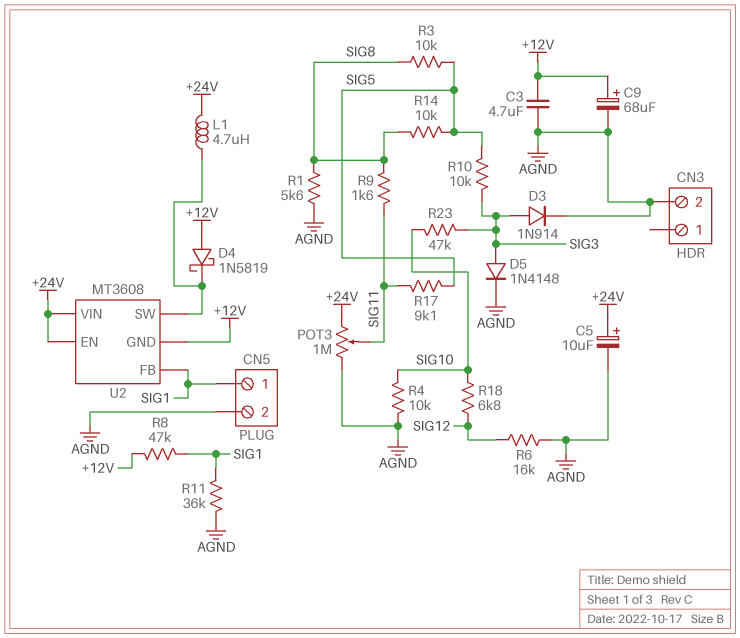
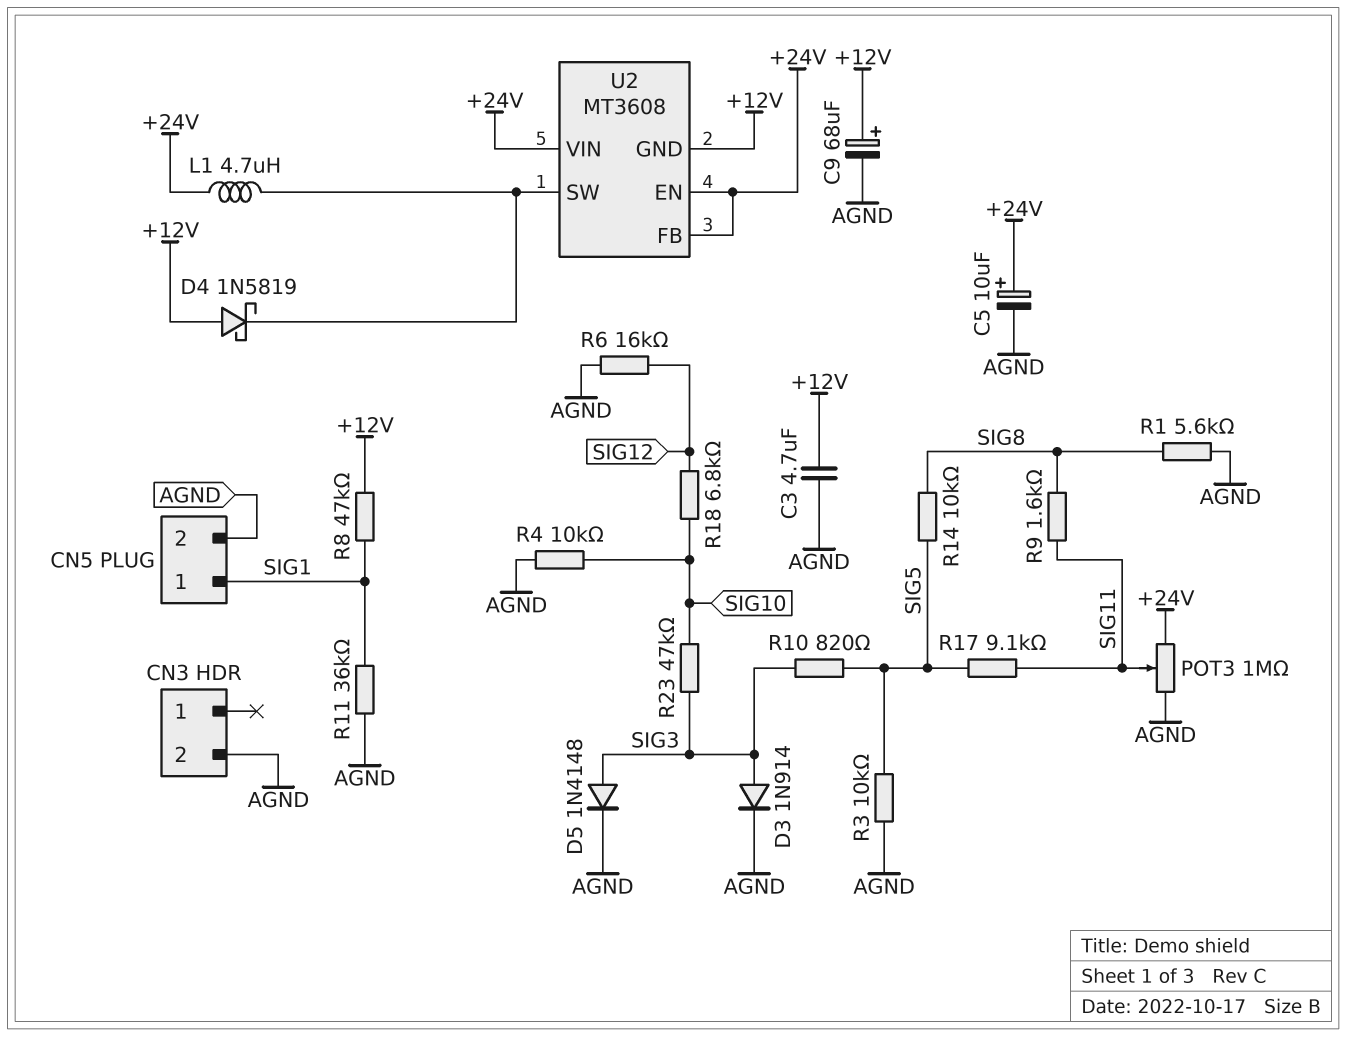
R3: 10k (SIG5, SIG8) -> 10k (AGND, SIG5)
R10: 10k (SIG3, SIG5) -> 820 (SIG3, SIG5)
U2 pin FB: SIG1 -> +24V

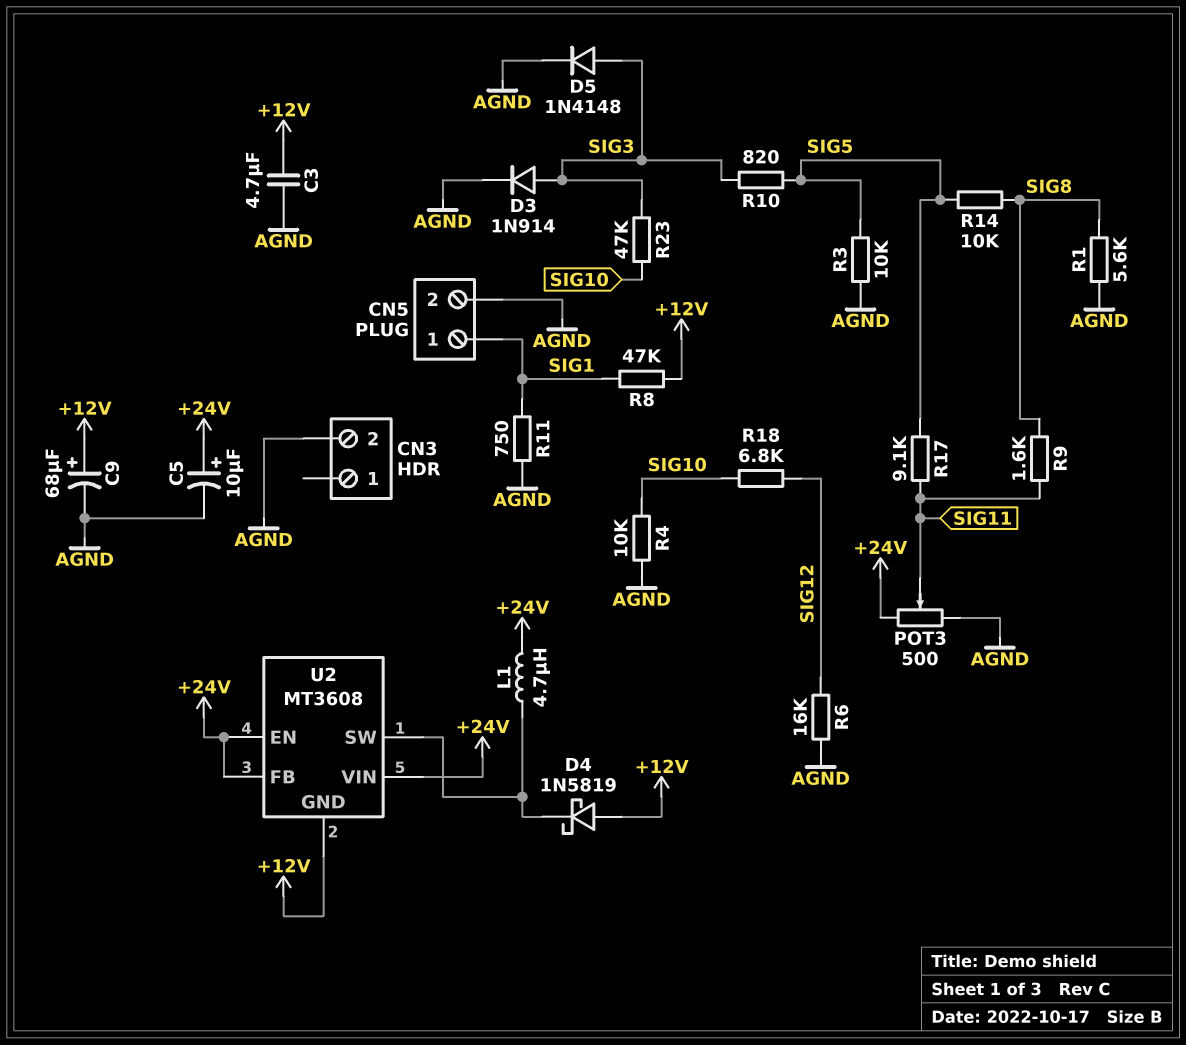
POT3: 1M (+24V, AGND, wiper SIG11) -> 500 (+24V, AGND, wiper SIG11)
R11: 36k (AGND, SIG1) -> 750 (AGND, SIG1)

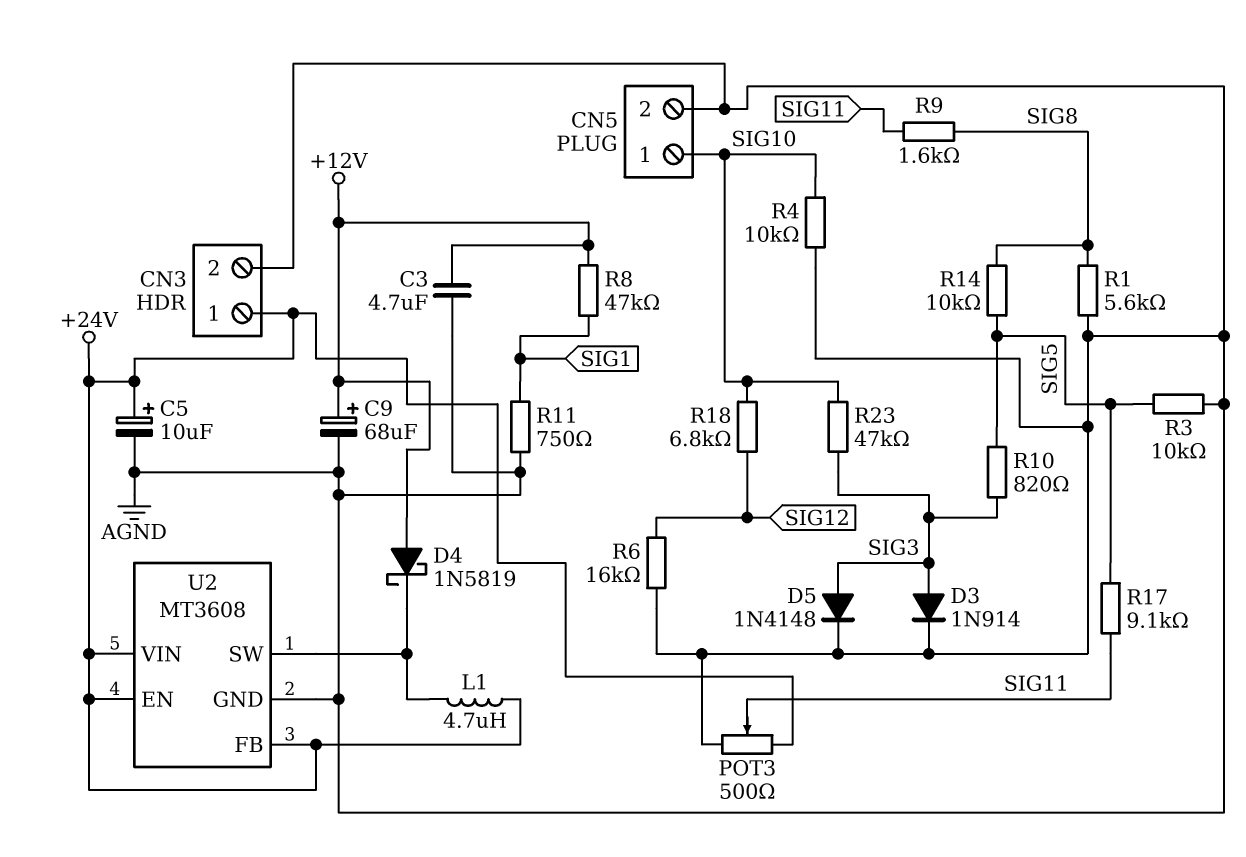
CN3 pin 1: none -> +24V
CN5 pin 1: SIG1 -> SIG10
U2 pin GND: +12V -> AGND

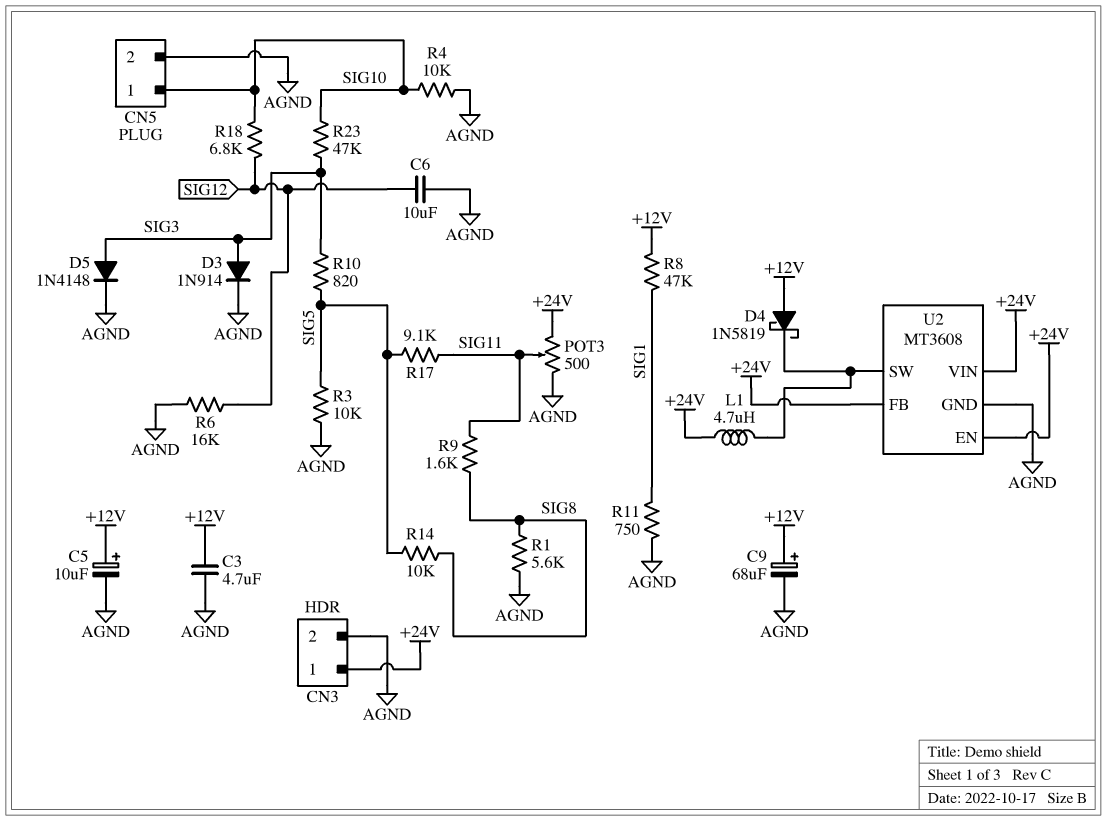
C5: 10uF (plus +24V, minus AGND) -> 10uF (plus +12V, minus AGND)
C6: none -> 10uF (AGND, SIG12)

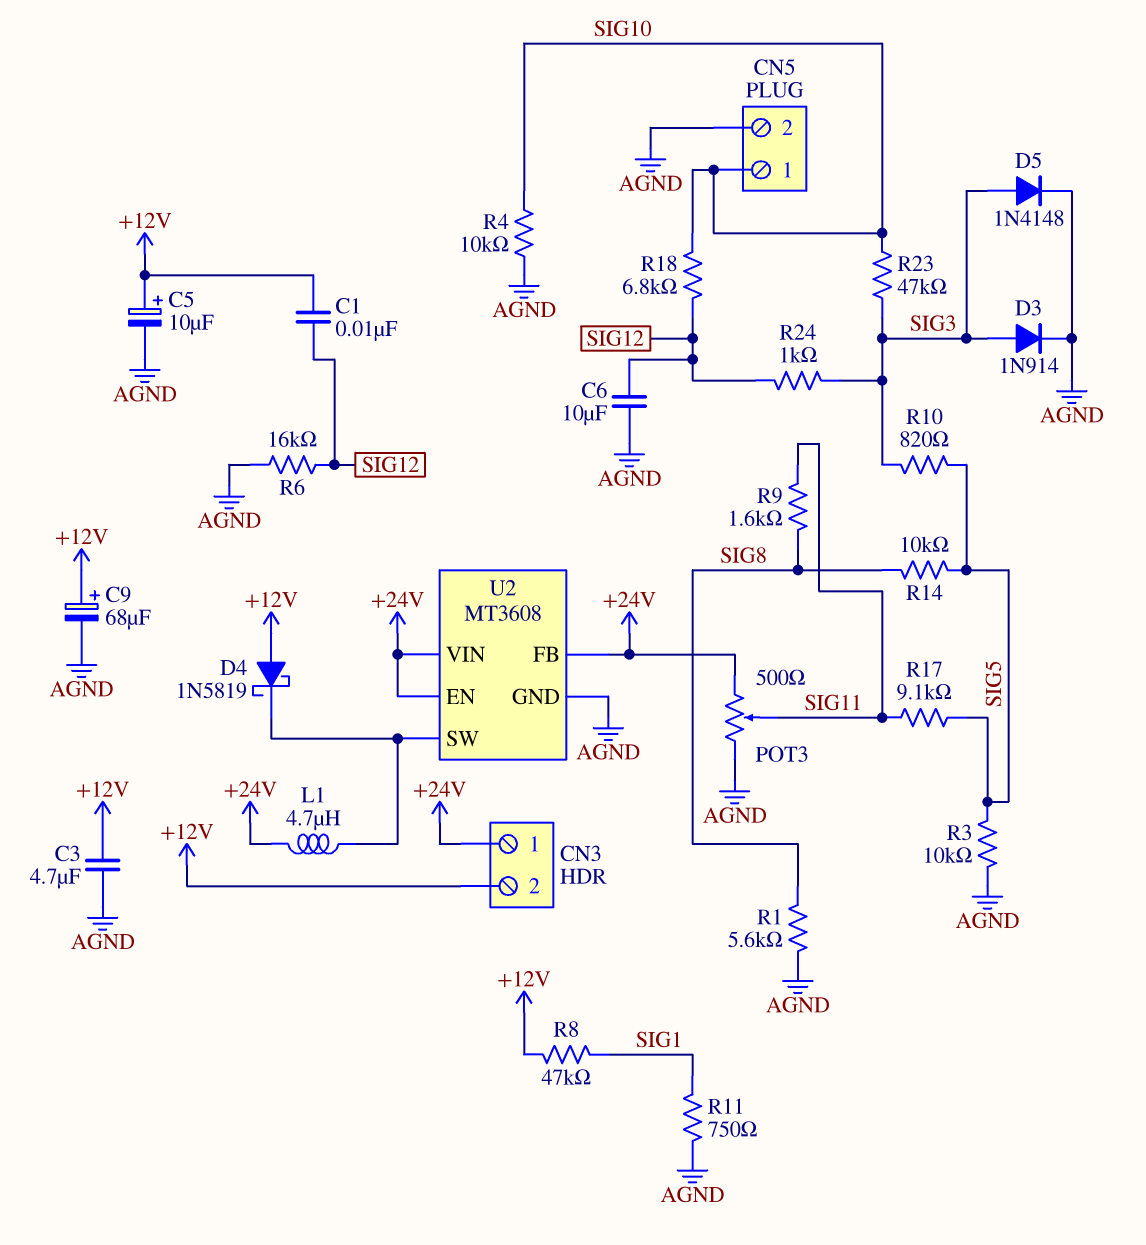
C1: none -> 10nF (+12V, SIG12)
CN3 pin 2: AGND -> +12V
R24: none -> 1k (SIG3, SIG12)

